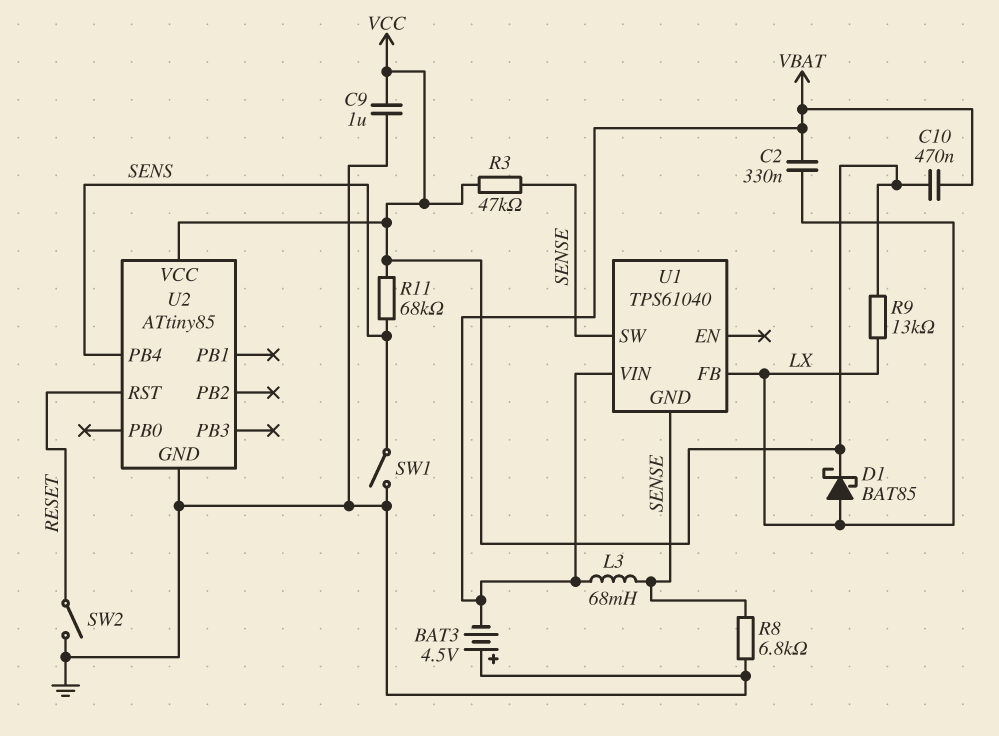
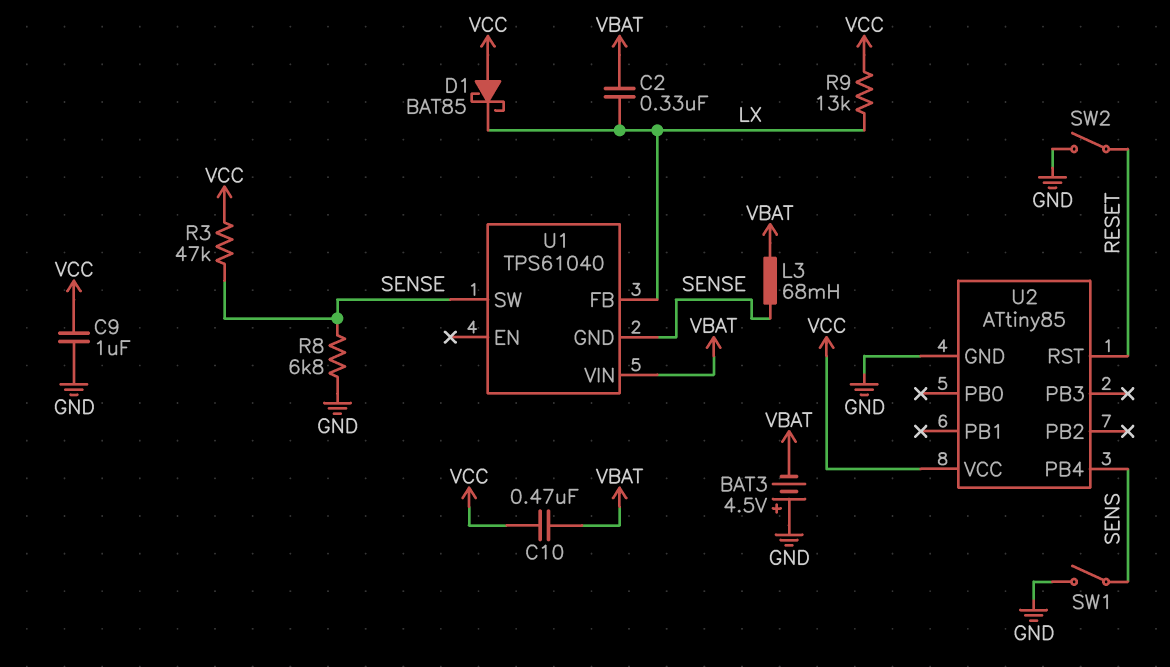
D1: schottky BAT85 (A LX, K VCC) -> schottky BAT85 (A VCC, K LX)
R11: 68k (SENS, VCC) -> none

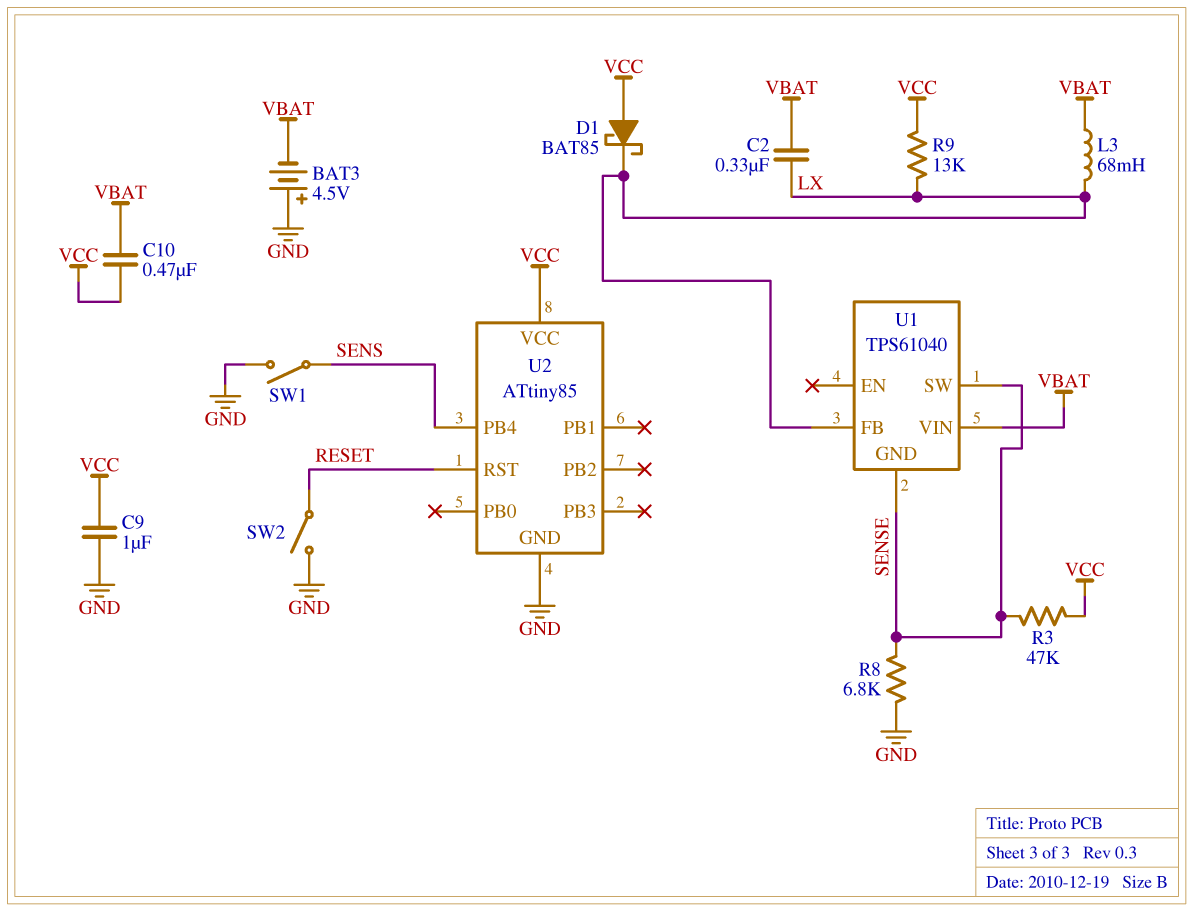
L3: 68mH (SENSE, VBAT) -> 68mH (LX, VBAT)

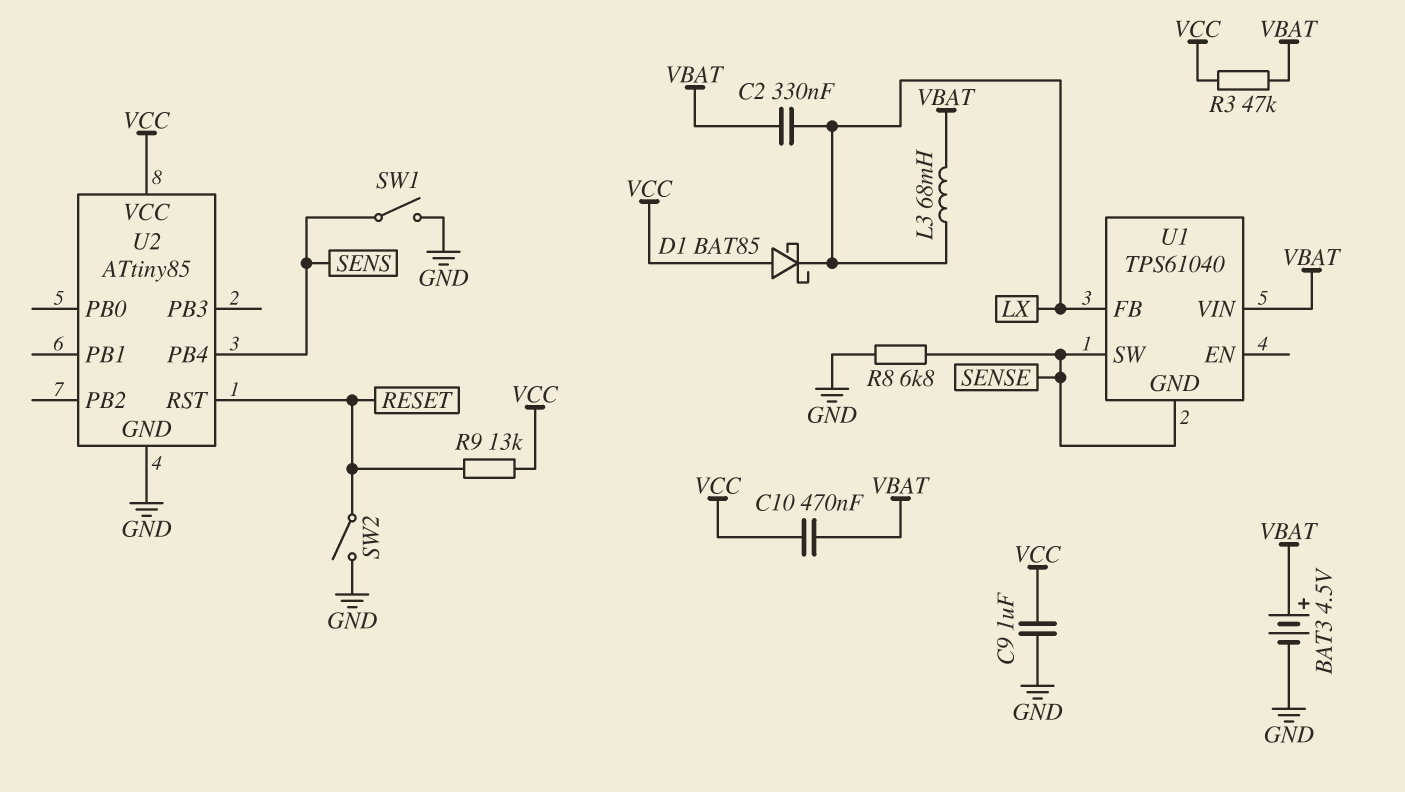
BAT3: 4.5V (plus GND, minus VBAT) -> 4.5V (plus VBAT, minus GND)
R3: 47k (SENSE, VCC) -> 47k (VBAT, VCC)
R9: 13k (LX, VCC) -> 13k (RESET, VCC)

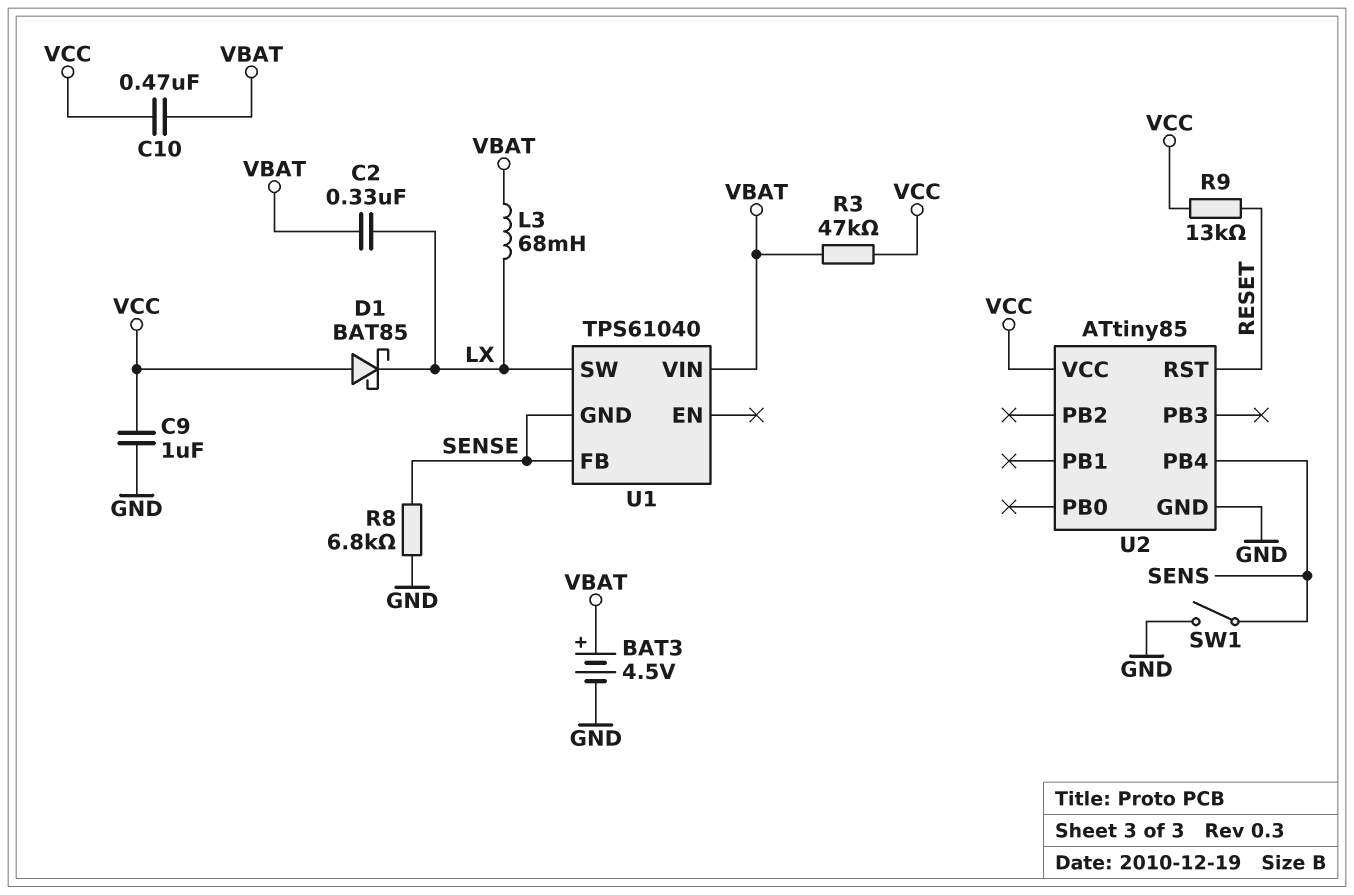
SW2: switch (GND, RESET) -> none
U1 pin FB: LX -> SENSE
U1 pin SW: SENSE -> LX

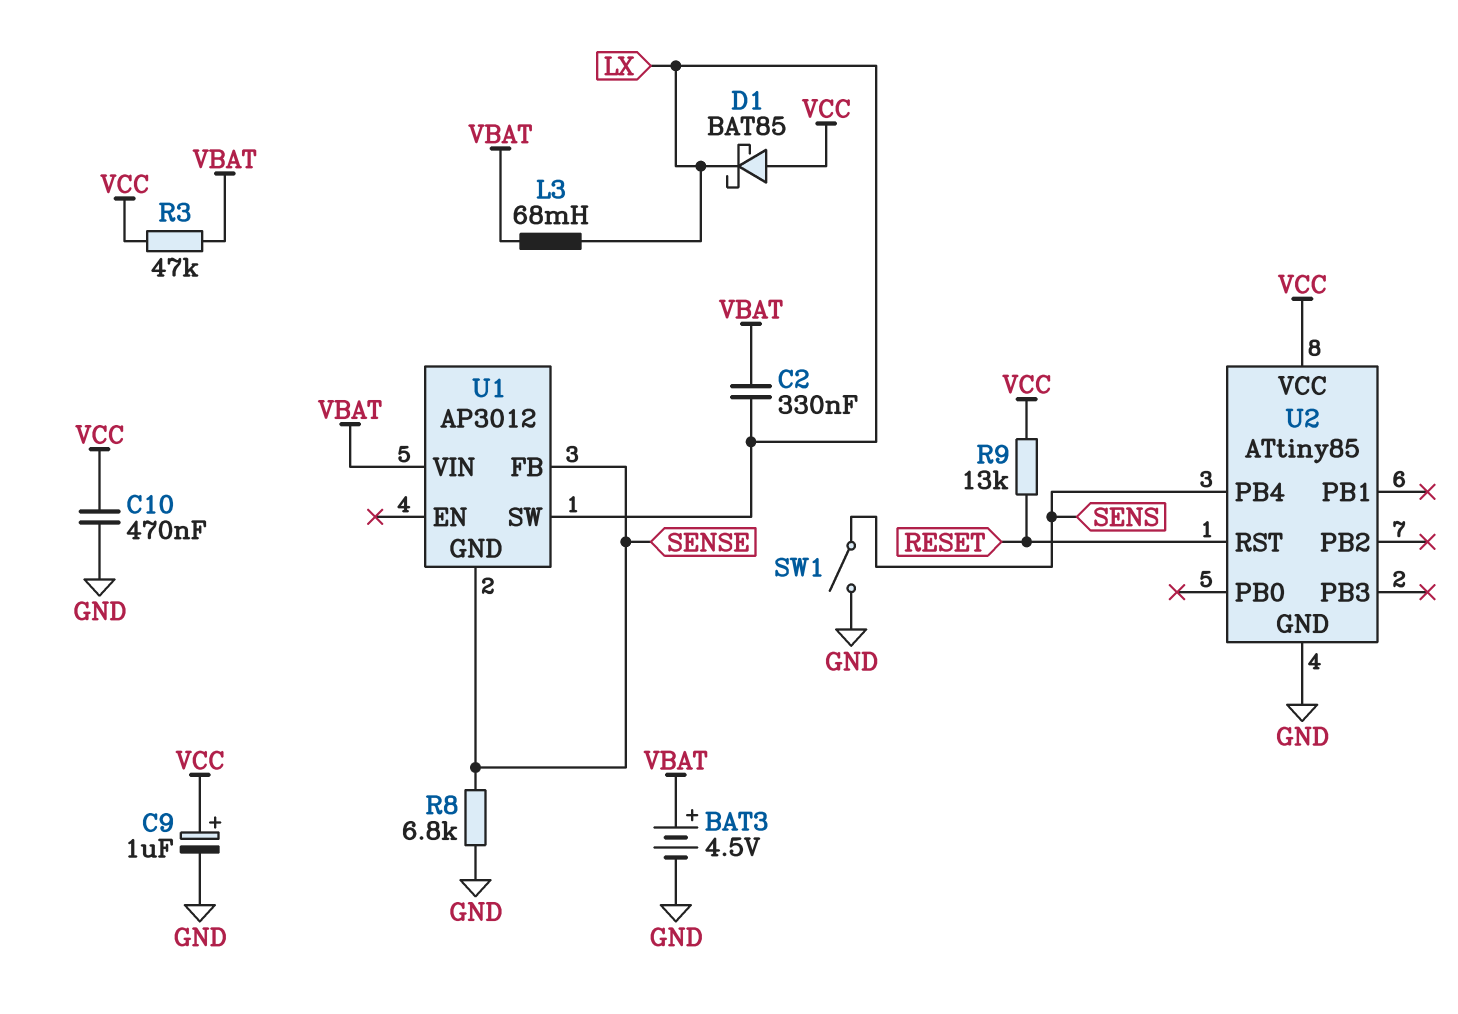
C9: 1uF (GND, VCC) -> 1uF (plus VCC, minus GND)
C10: 470nF (VBAT, VCC) -> 470nF (GND, VCC)
U1: TPS61040 -> AP3012

